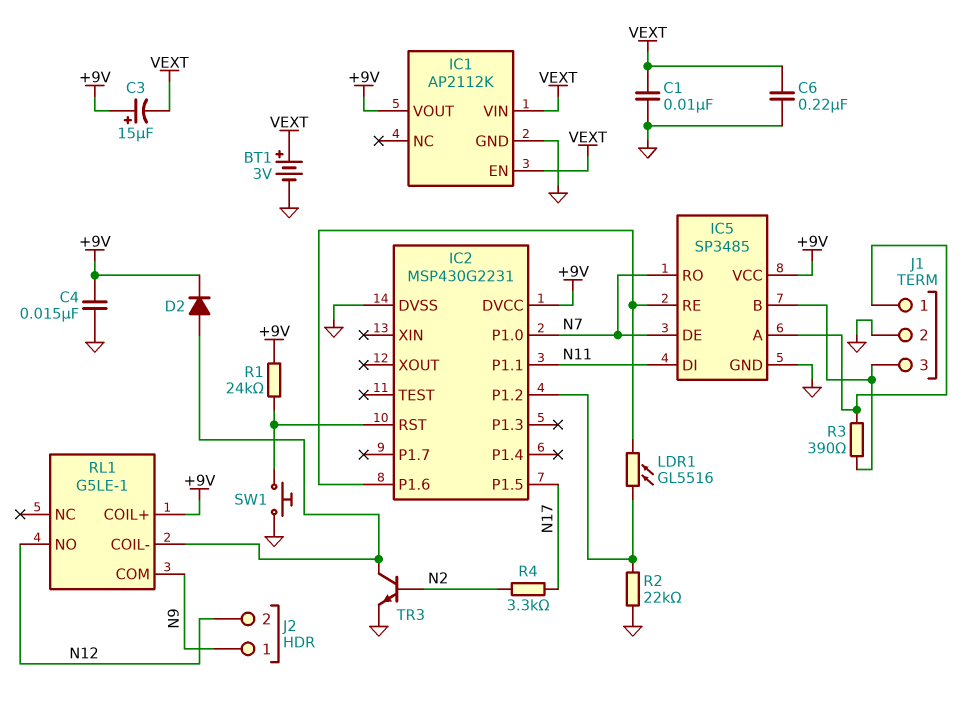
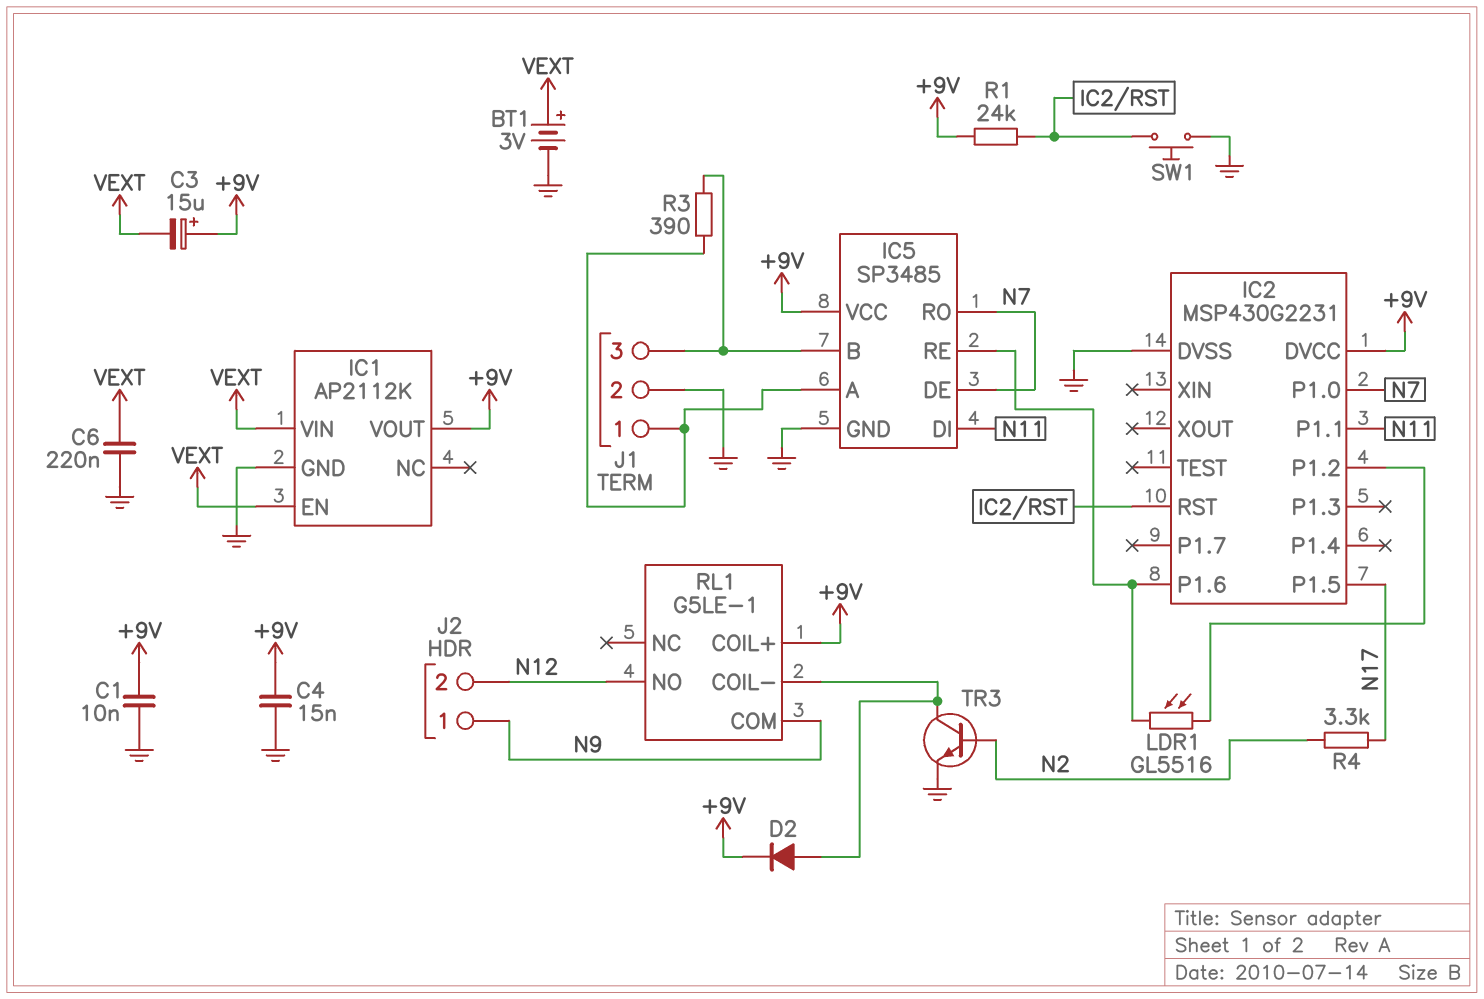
C1: 10nF (GND, VEXT) -> 10nF (+9V, GND)
R2: 22k (GND, IC2/P1.2) -> none

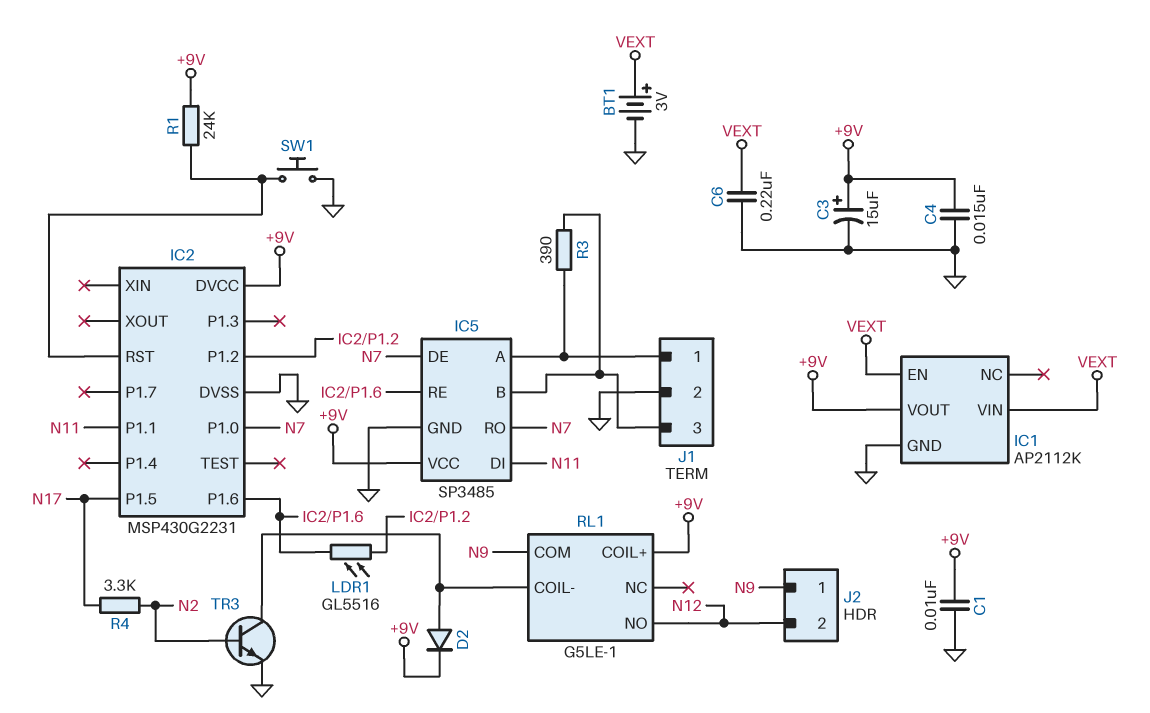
C3: 15uF (plus +9V, minus VEXT) -> 15uF (plus +9V, minus GND)

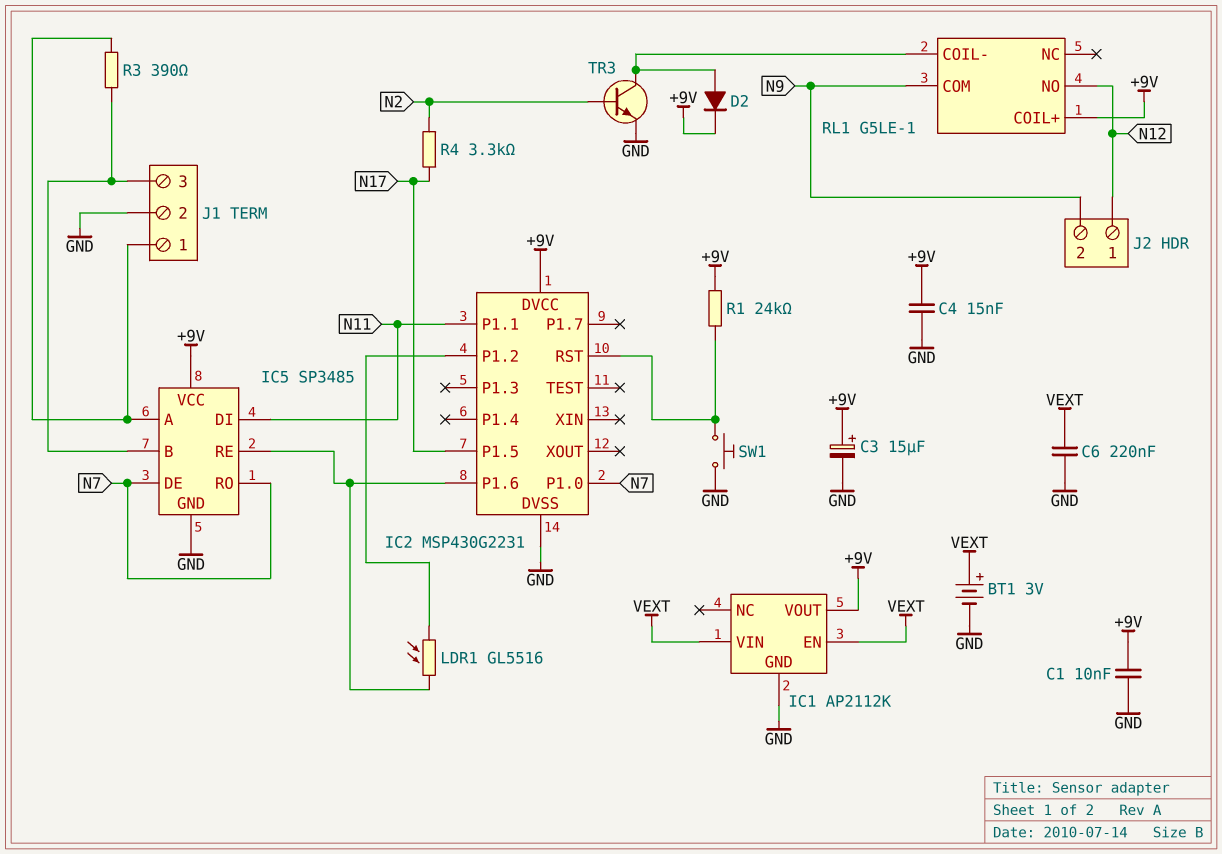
J2 pin 1: N9 -> N12
J2 pin 2: N12 -> N9

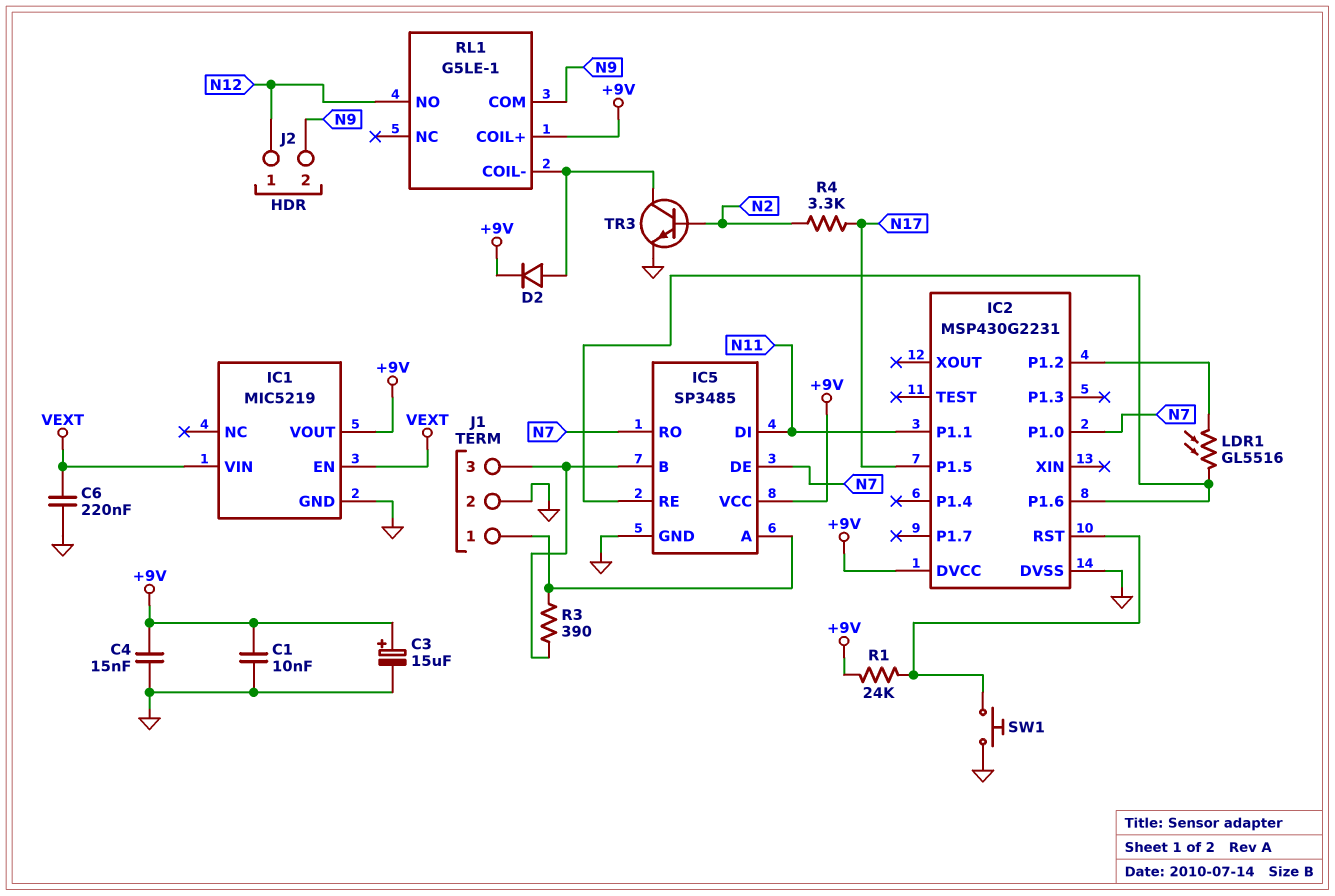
BT1: 3V (plus VEXT, minus GND) -> none
IC1: AP2112K -> MIC5219

